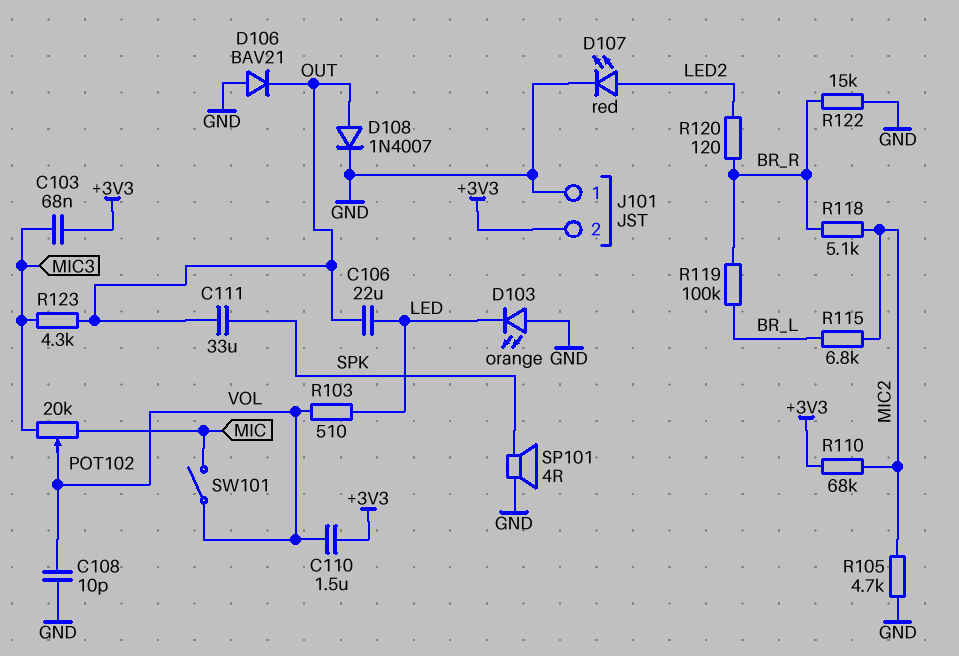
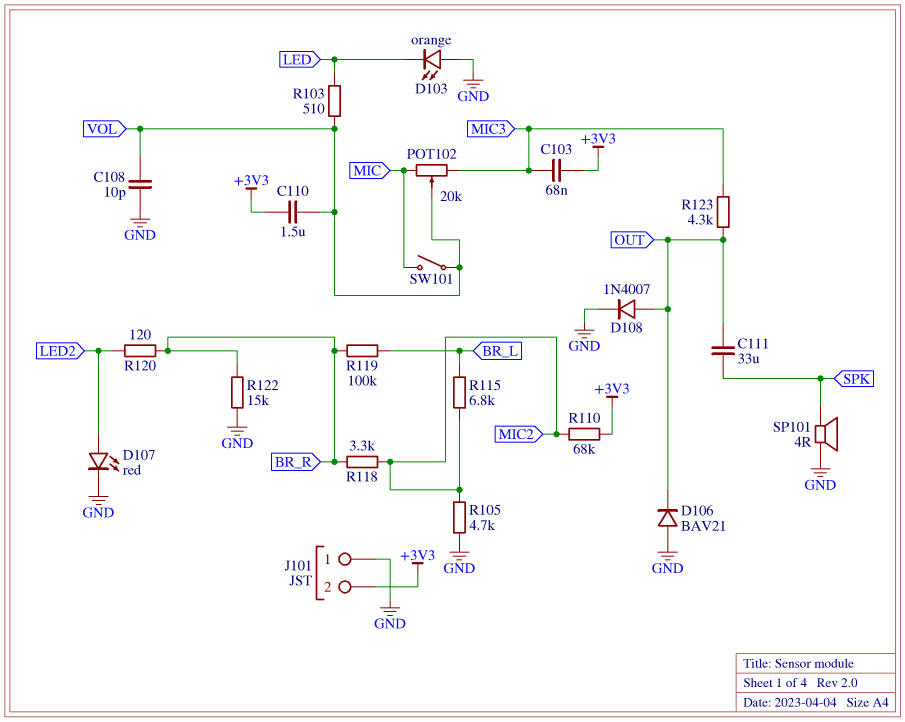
C106: 22uF (LED, OUT) -> none
R118: 5.1k (BR_R, MIC2) -> 3.3k (BR_R, MIC2)

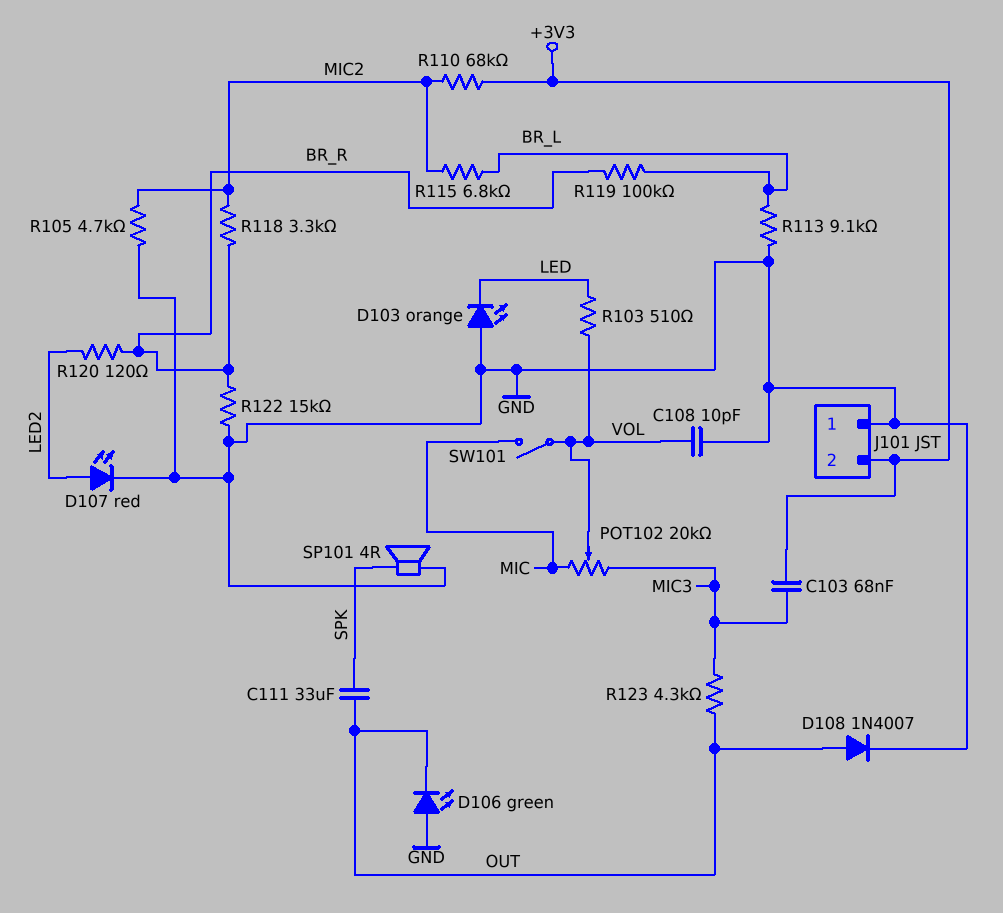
C110: 1.5uF (+3V3, VOL) -> none
D106: diode BAV21 (A GND, K OUT) -> LED green (A GND, K OUT)
R113: none -> 9.1k (BR_L, GND)

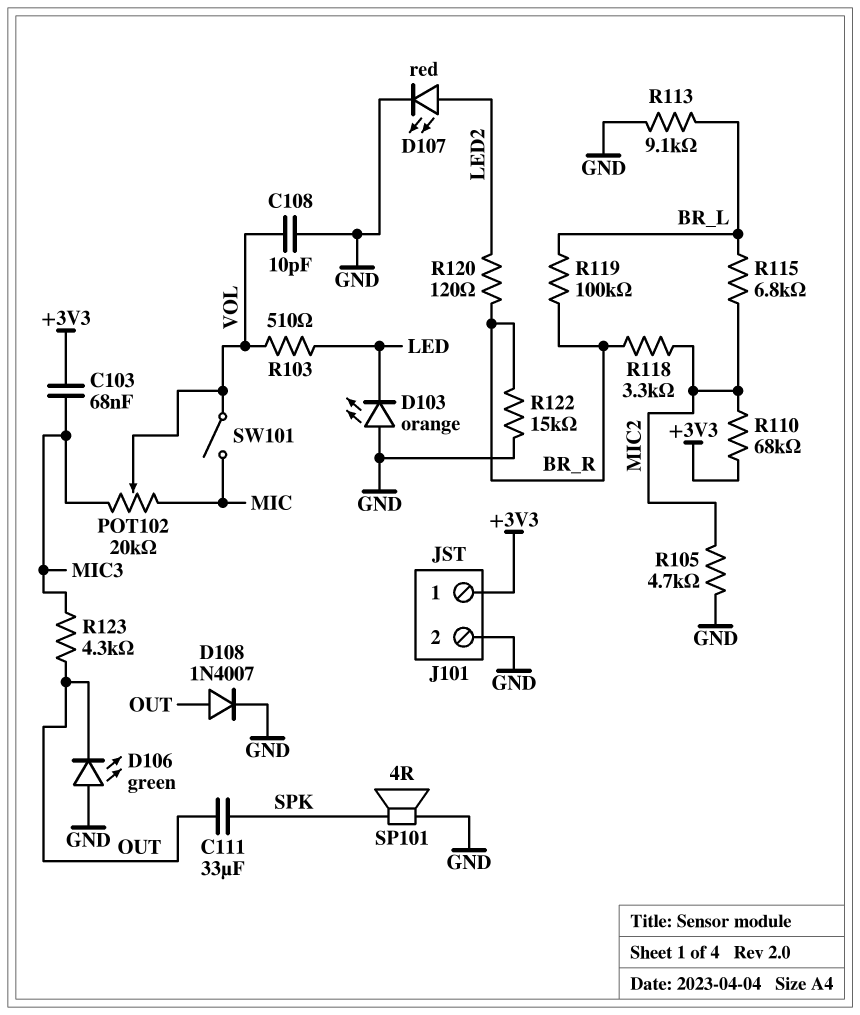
J101 pin 1: GND -> +3V3
J101 pin 2: +3V3 -> GND

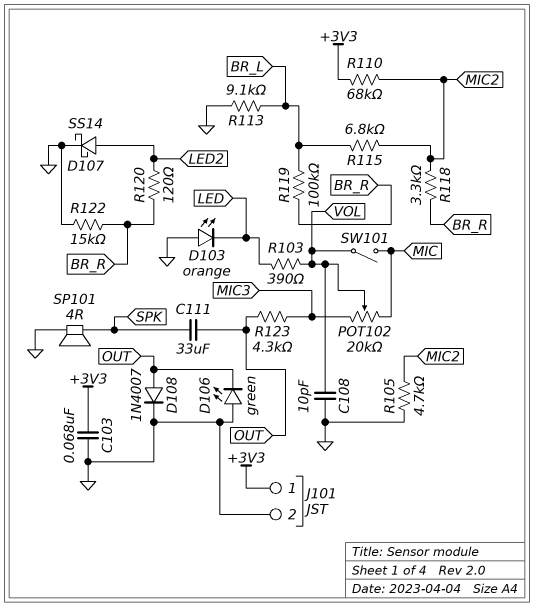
C103: 68nF (+3V3, MIC3) -> 68nF (+3V3, GND)
D107: LED red (A LED2, K GND) -> schottky SS14 (A LED2, K GND)
R103: 510 (LED, VOL) -> 390 (LED, VOL)

